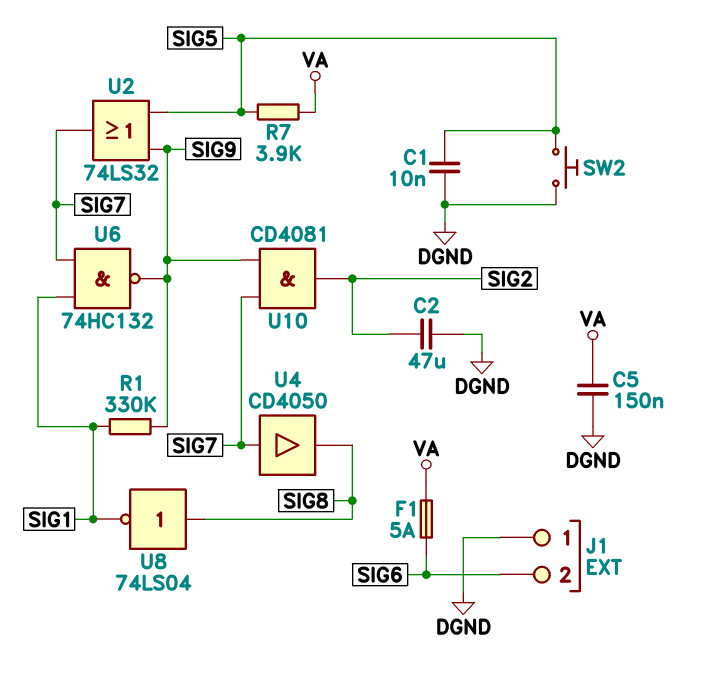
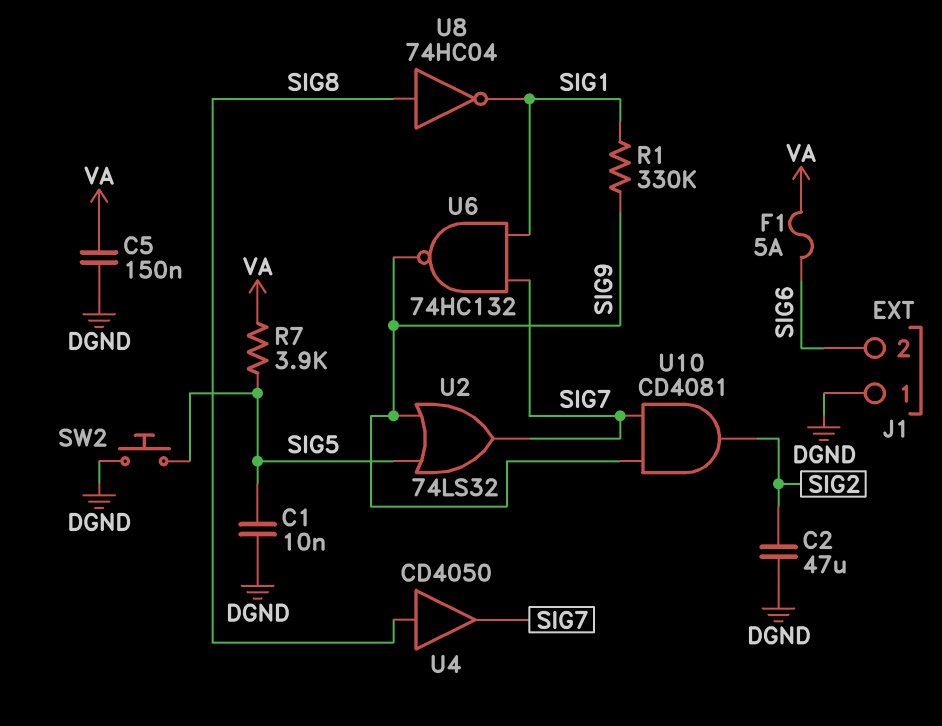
U4: buffer CD4050 (in SIG7, out SIG8) -> buffer CD4050 (in SIG8, out SIG7)
U8: NOT 74LS04 (in SIG8, out SIG1) -> NOT 74HC04 (in SIG8, out SIG1)

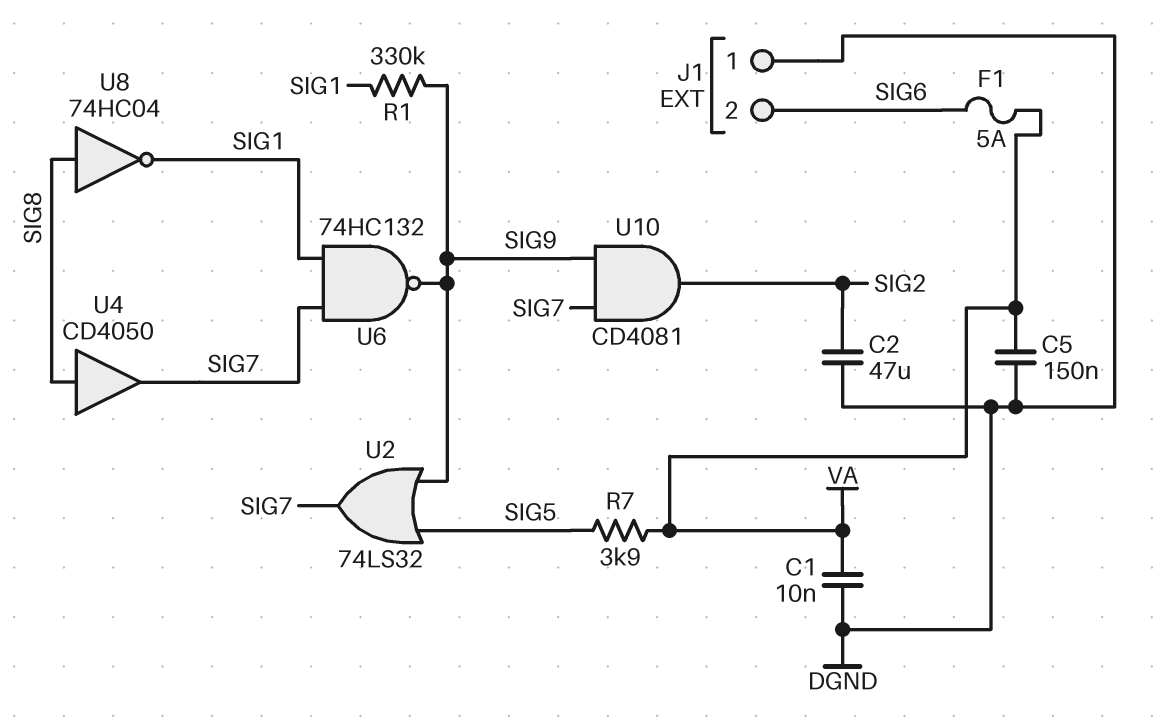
C1: 10nF (DGND, SIG5) -> 10nF (DGND, VA)
SW2: button (DGND, SIG5) -> none

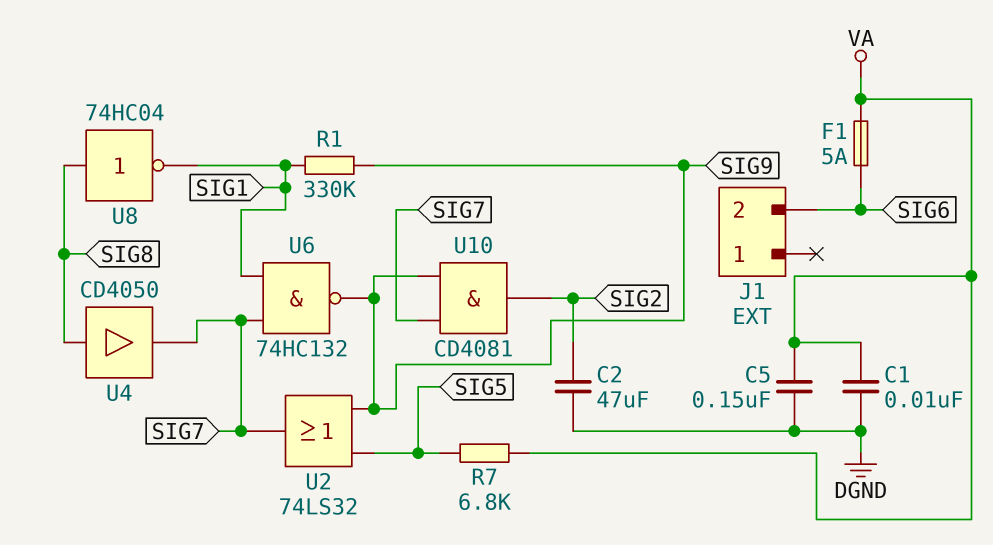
J1 pin 1: DGND -> none
R7: 3.9k (SIG5, VA) -> 6.8k (SIG5, VA)

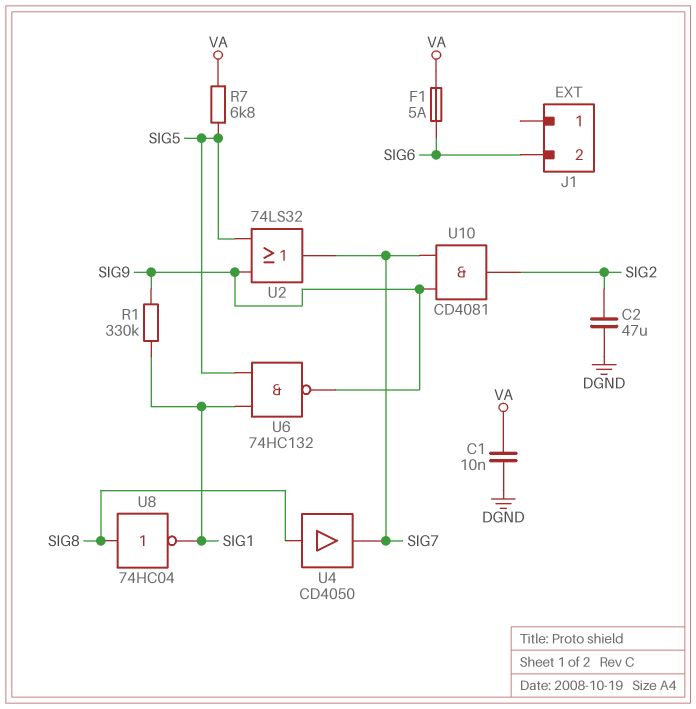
C5: 150nF (DGND, VA) -> none
U6: NAND 74HC132 (in SIG1, in SIG7, out SIG9) -> NAND 74HC132 (in SIG1, in SIG5, out SIG9)

